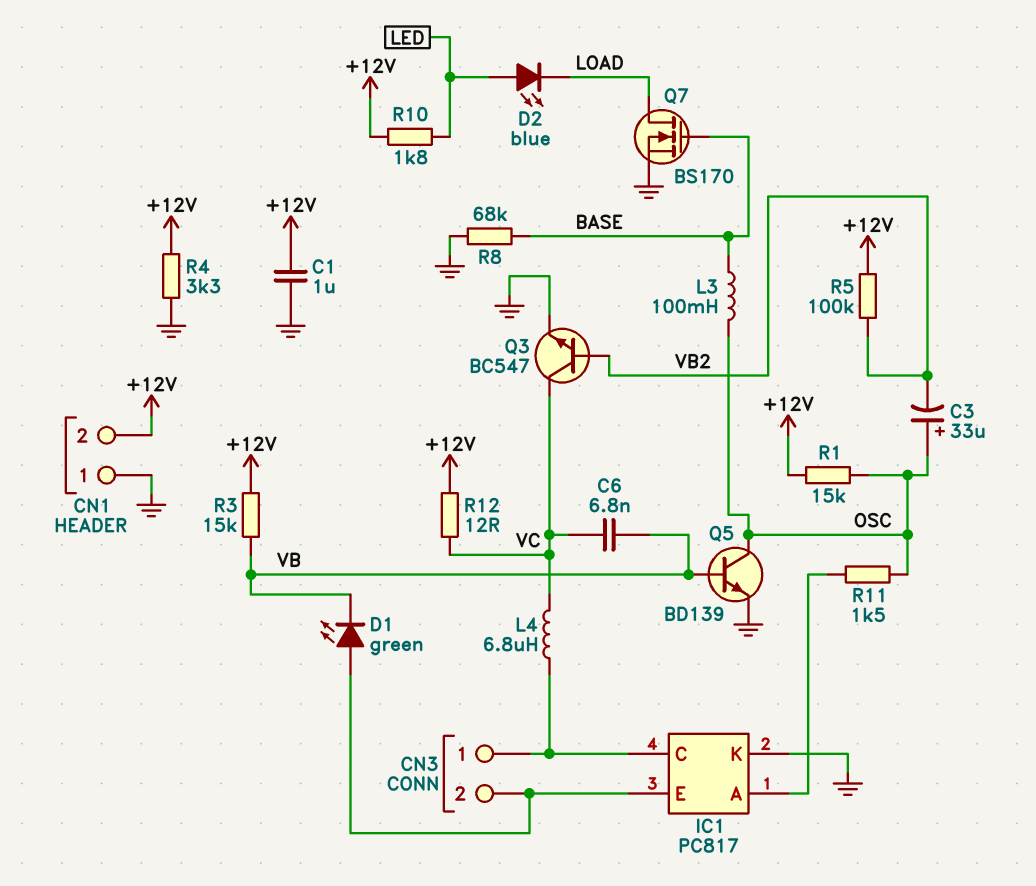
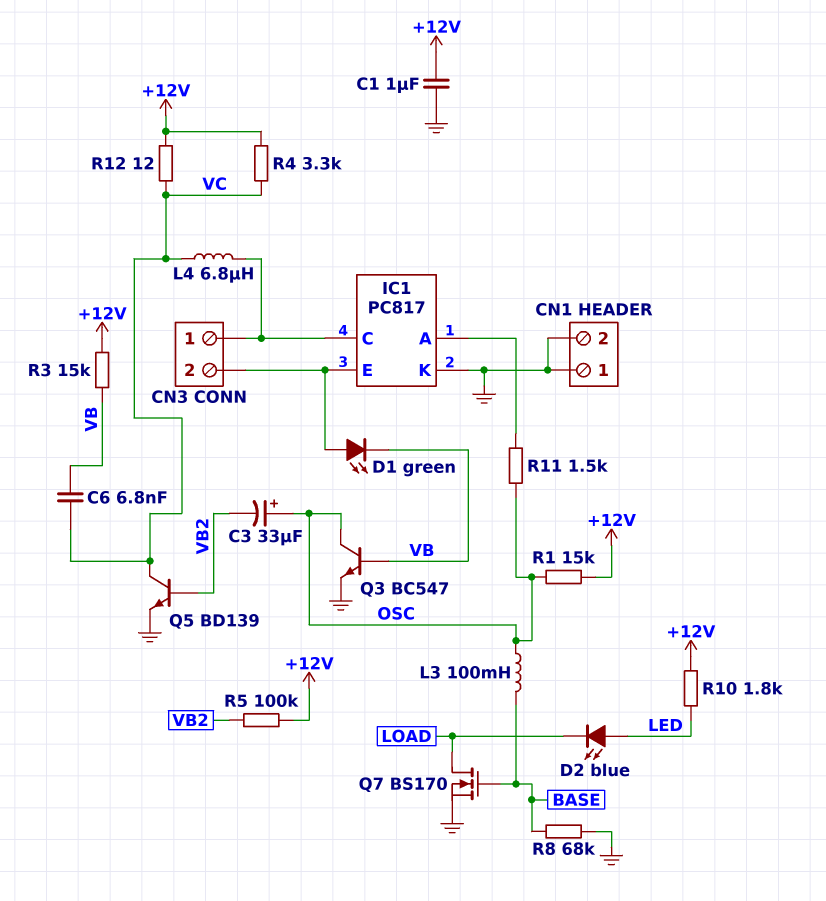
CN1 pin 2: +12V -> GND
Q3: NPN BC547 (B VB2, C VC, E GND) -> NPN BC547 (B VB, C OSC, E GND)
Q5: NPN BD139 (B VB, C OSC, E GND) -> NPN BD139 (B VB2, C VC, E GND)
R4: 3.3k (+12V, GND) -> 3.3k (+12V, VC)

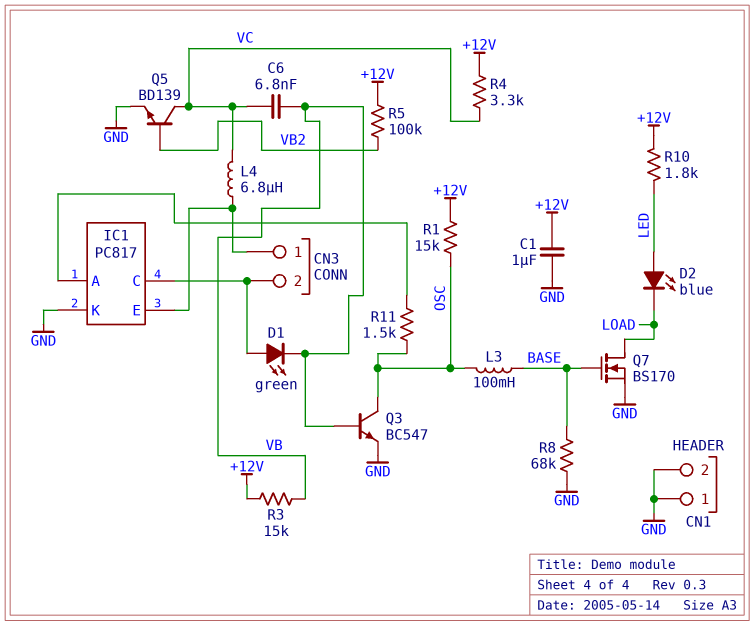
C3: 33uF (plus OSC, minus VB2) -> none
IC1 pin C: CN3/1 -> CN3/2
IC1 pin E: CN3/2 -> CN3/1
R12: 12 (+12V, VC) -> none

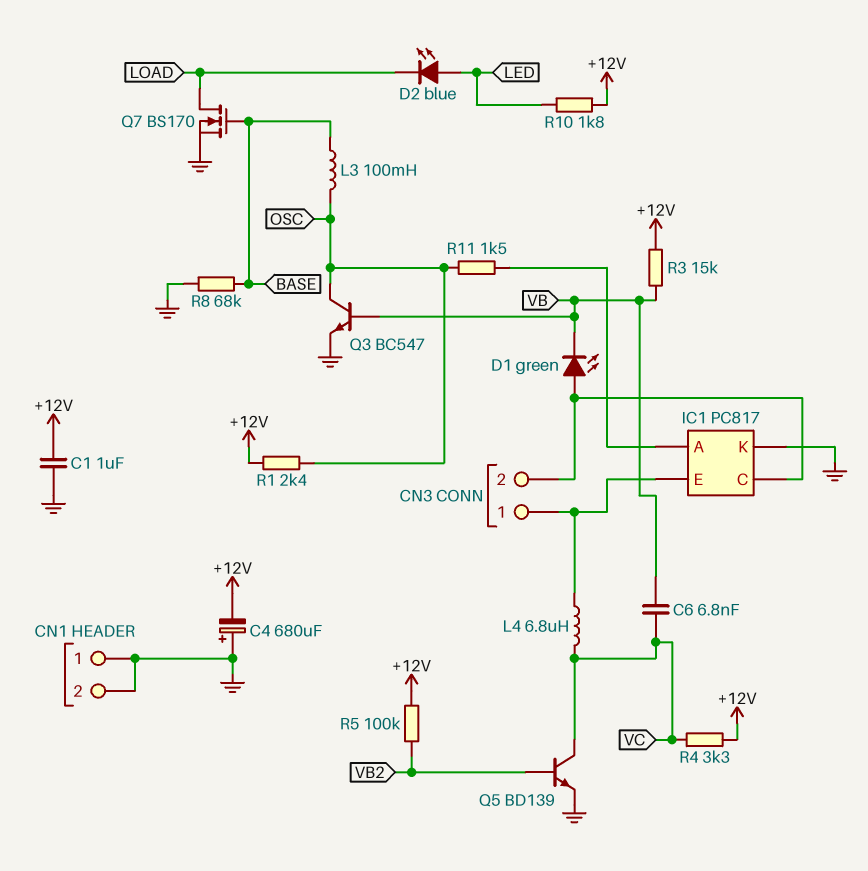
C4: none -> 680uF (plus GND, minus +12V)
R1: 15k (+12V, OSC) -> 2.4k (+12V, OSC)

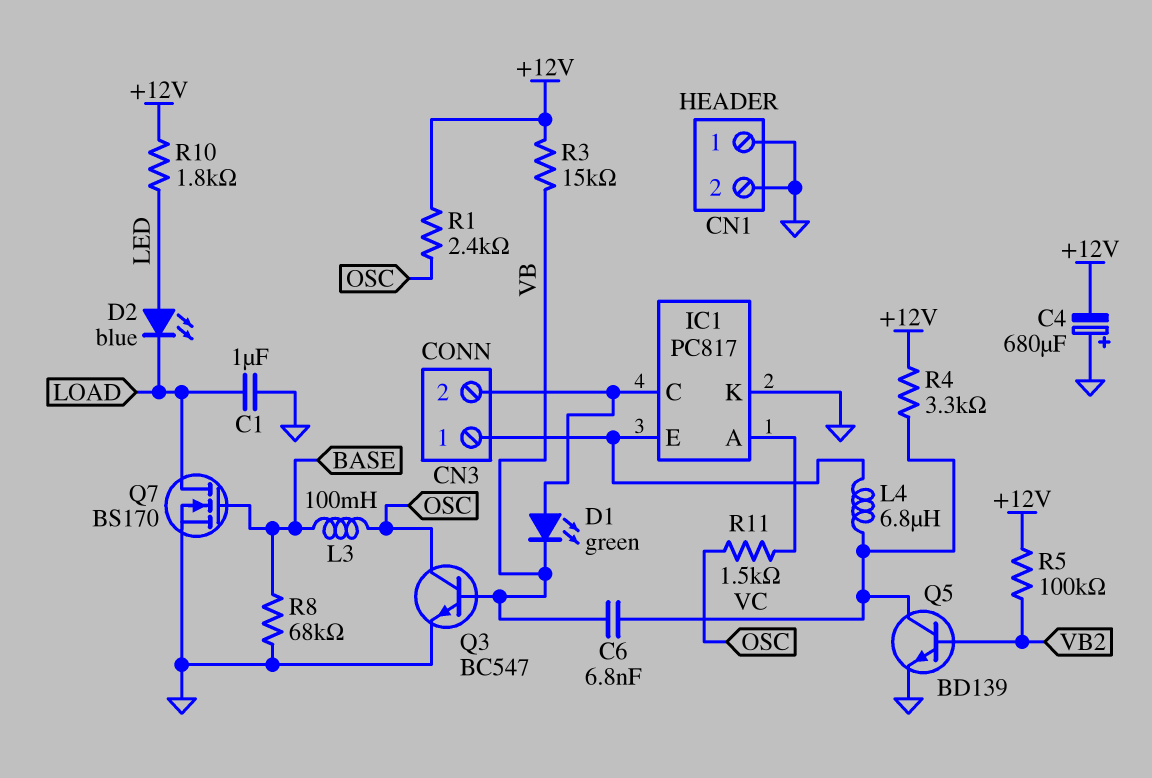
C1: 1uF (+12V, GND) -> 1uF (GND, LOAD)

